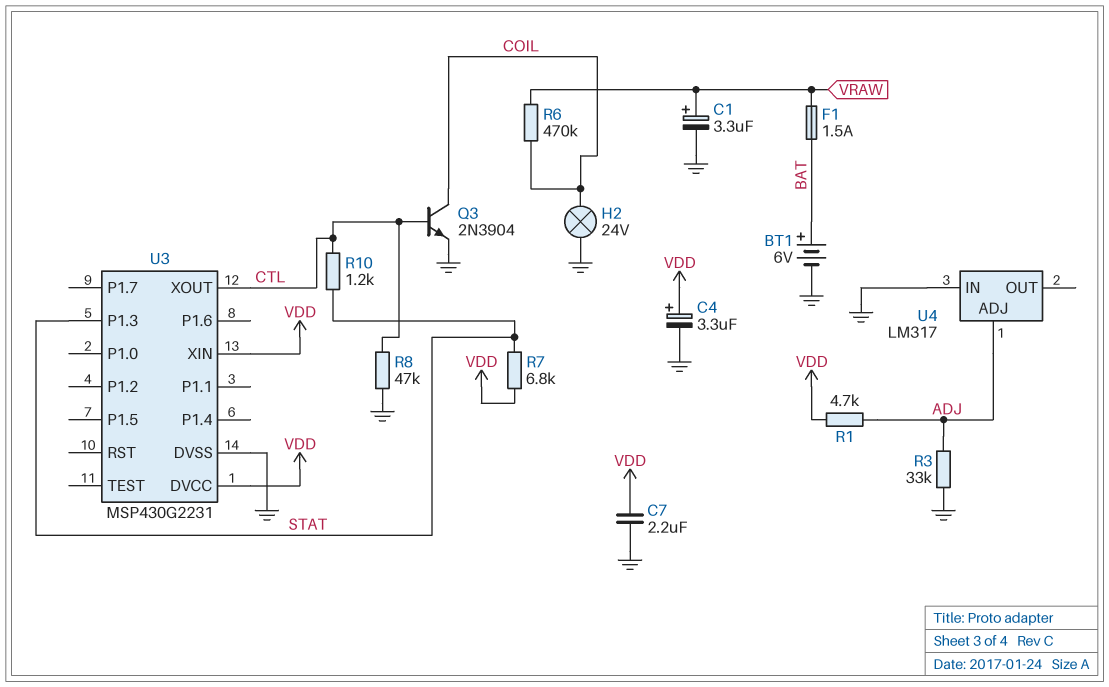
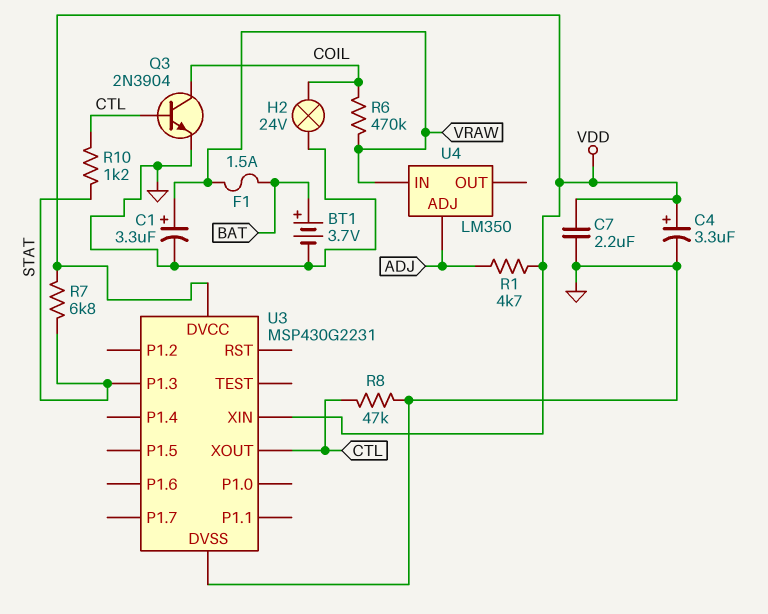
BT1: 6V (plus BAT, minus GND) -> 3.7V (plus BAT, minus GND)
R3: 33k (ADJ, GND) -> none
U4: LM317 -> LM350
U4 pin IN: GND -> VRAW

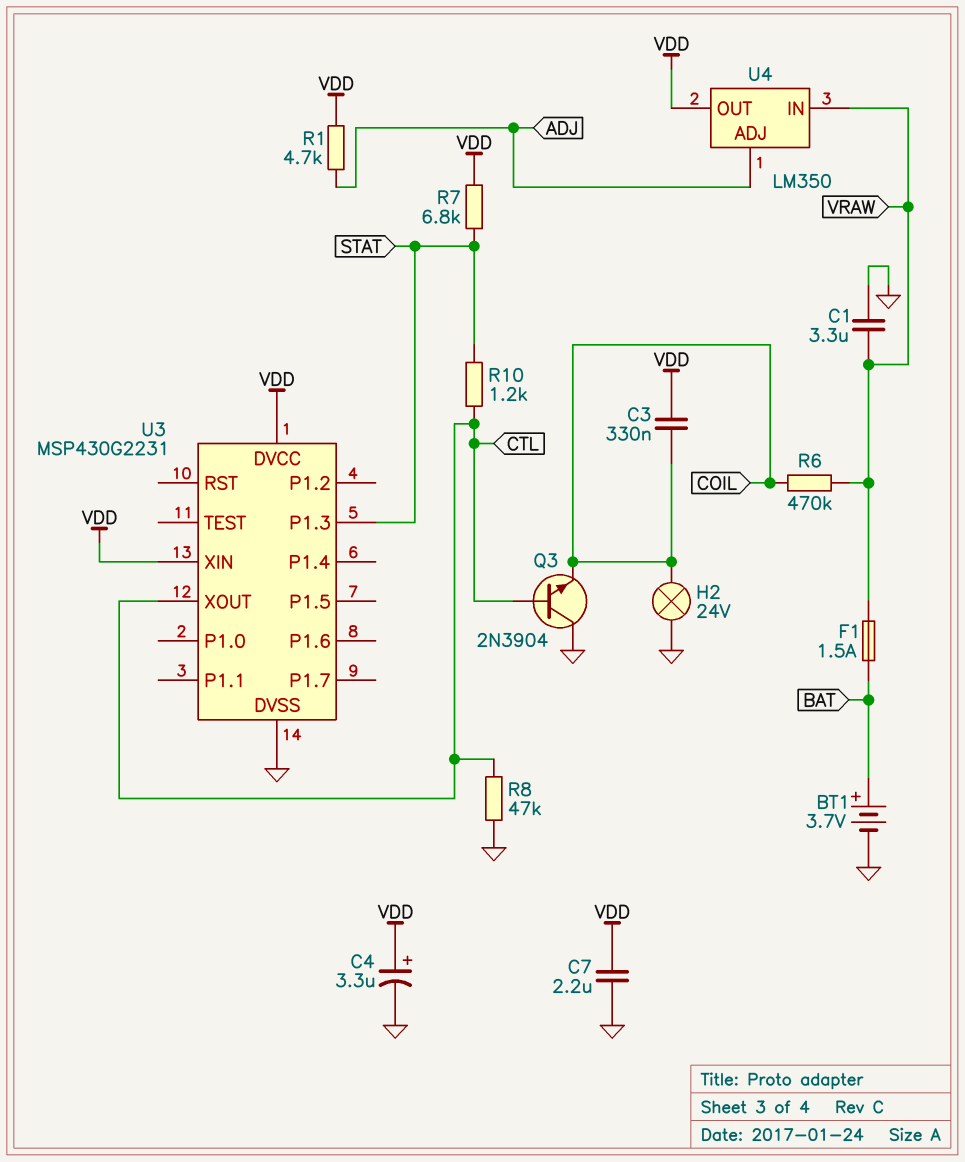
C1: 3.3uF (plus VRAW, minus GND) -> 3.3uF (GND, VRAW)
C3: none -> 330nF (COIL, VDD)
Q3: NPN 2N3904 (B CTL, C COIL, E GND) -> NPN 2N3904 (B CTL, C GND, E COIL)
U4 pin OUT: none -> VDD

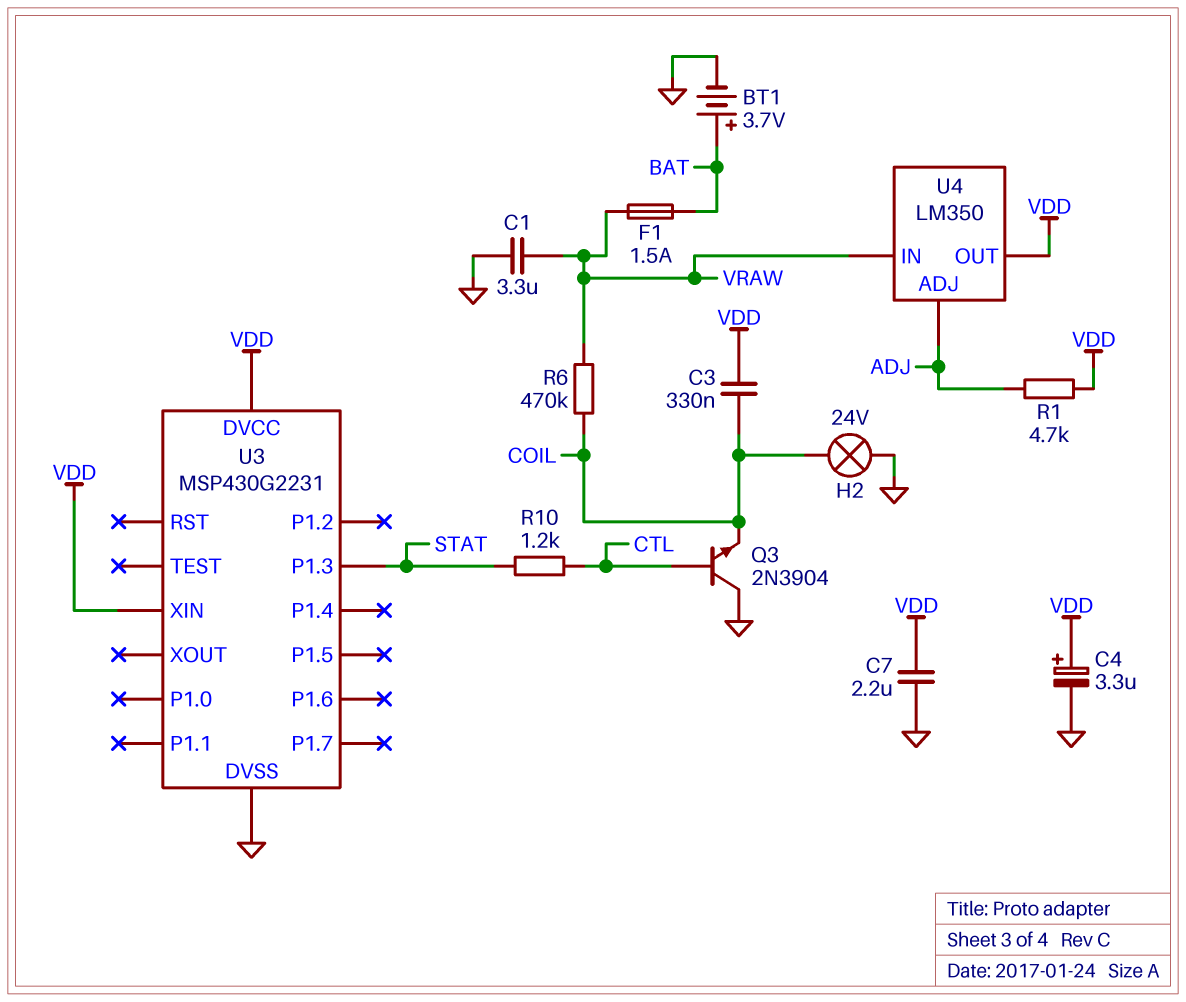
R7: 6.8k (STAT, VDD) -> none
R8: 47k (CTL, GND) -> none
U3 pin XOUT: CTL -> none

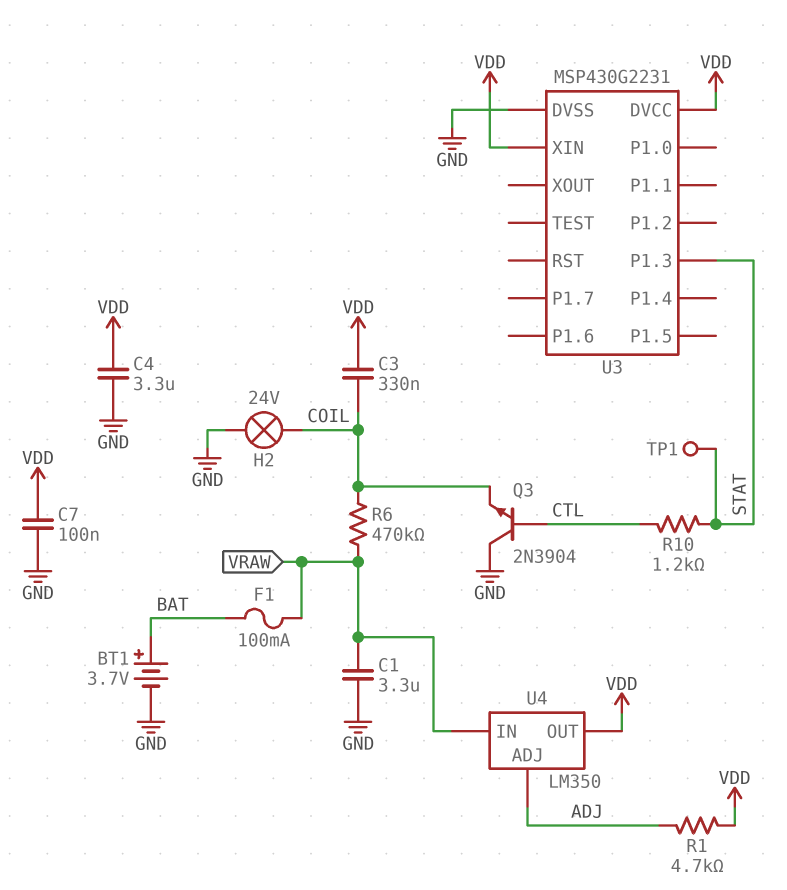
C4: 3.3uF (plus VDD, minus GND) -> 3.3uF (GND, VDD)
C7: 2.2uF (GND, VDD) -> 100nF (GND, VDD)
F1: 1.5A (BAT, VRAW) -> 100mA (BAT, VRAW)
TP1: none -> test point (STAT)

